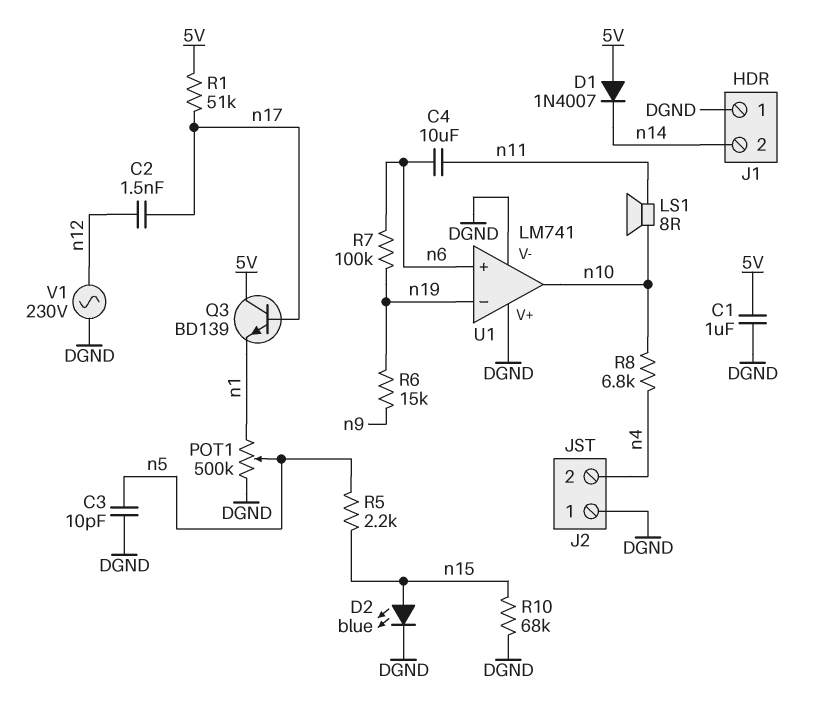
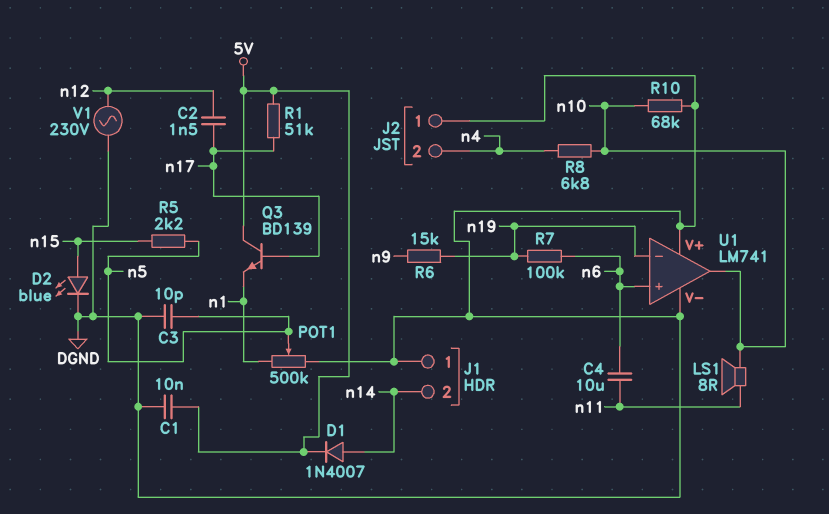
C1: 1uF (5V, DGND) -> 10nF (5V, DGND)
D1: diode 1N4007 (A 5V, K n14) -> diode 1N4007 (A n14, K 5V)
R10: 68k (DGND, n15) -> 68k (DGND, n10)

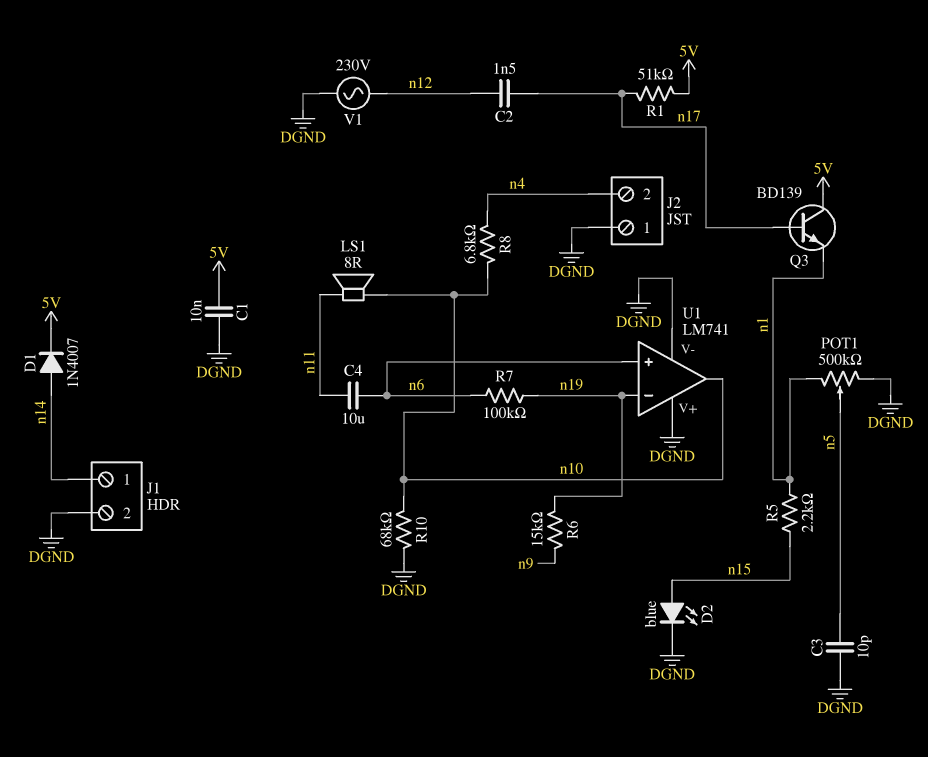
J1 pin 1: DGND -> n14
J1 pin 2: n14 -> DGND
R5: 2.2k (n5, n15) -> 2.2k (n1, n15)

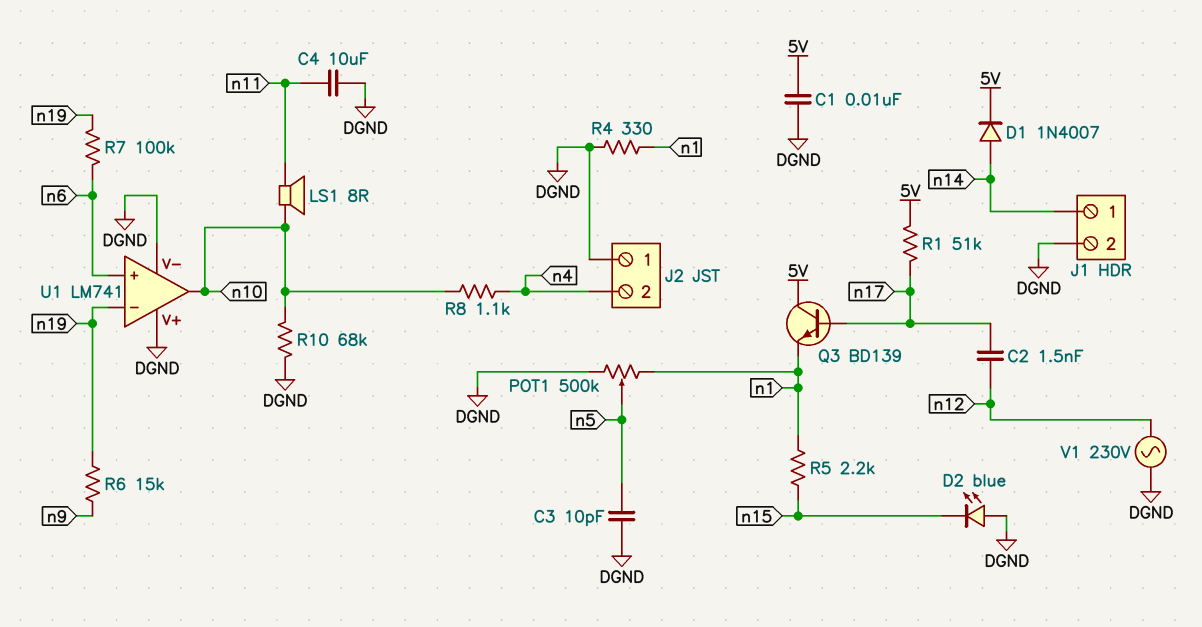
C4: 10uF (n6, n11) -> 10uF (DGND, n11)
D2: LED blue (A n15, K DGND) -> LED blue (A DGND, K n15)
R4: none -> 330 (DGND, n1)
R8: 6.8k (n4, n10) -> 1.1k (n4, n10)

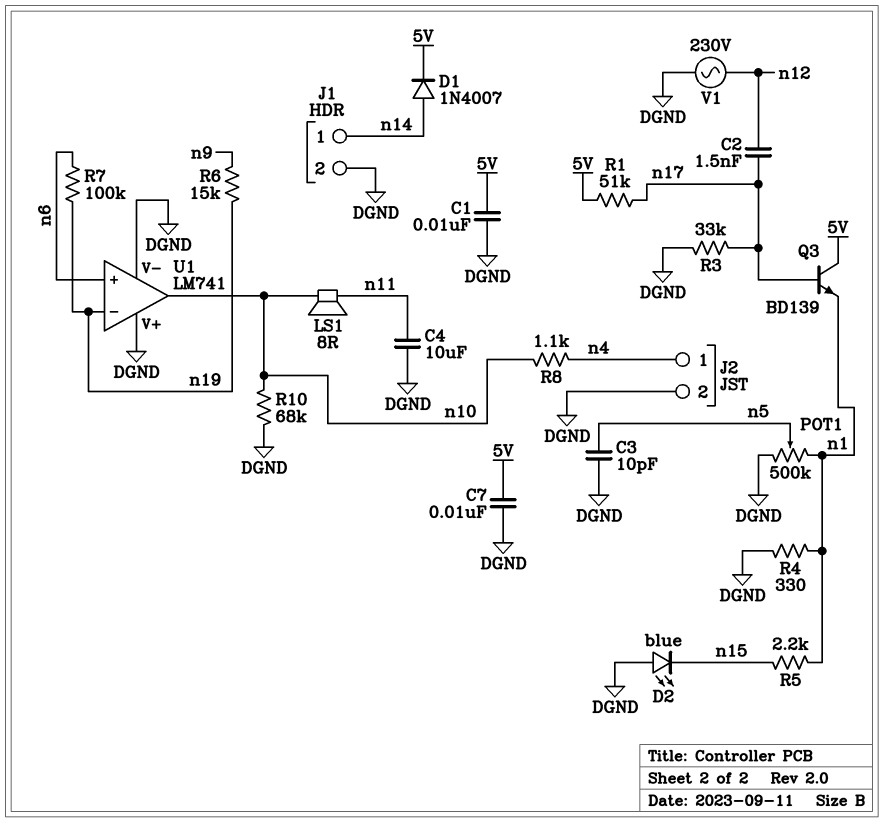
C7: none -> 10nF (5V, DGND)
J2 pin 1: DGND -> n4
J2 pin 2: n4 -> DGND
R3: none -> 33k (DGND, n17)

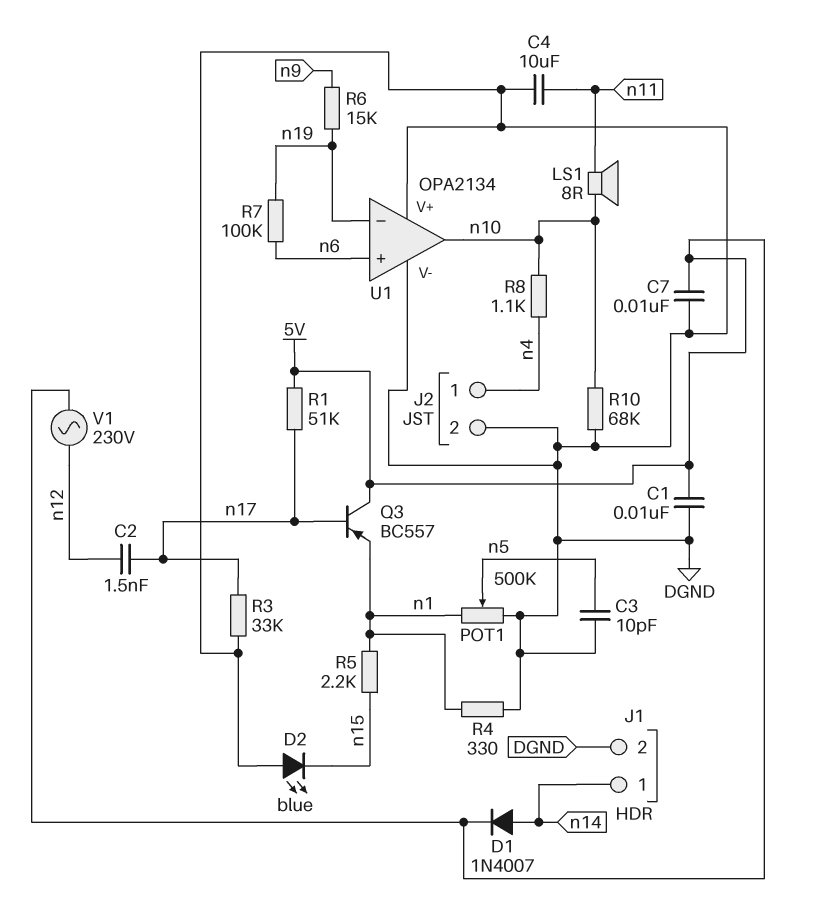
Q3: NPN BD139 (B n17, C 5V, E n1) -> PNP BC557 (B n17, C 5V, E n1)
U1: LM741 -> OPA2134
V1: AC 230V (DGND, n12) -> AC 230V (5V, n12)

